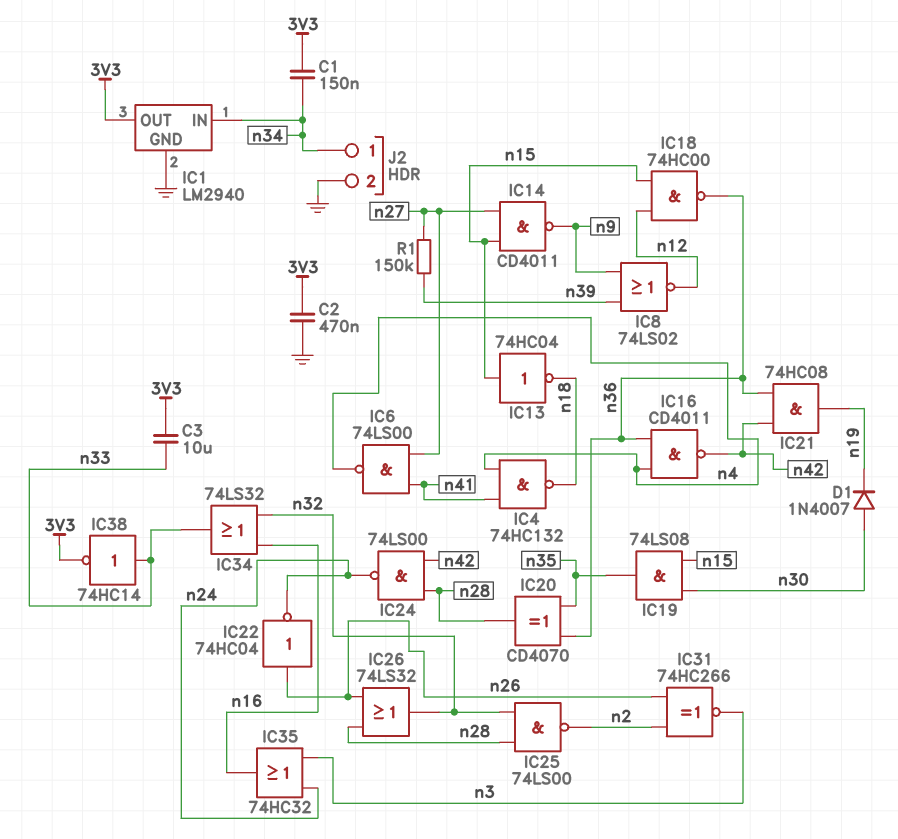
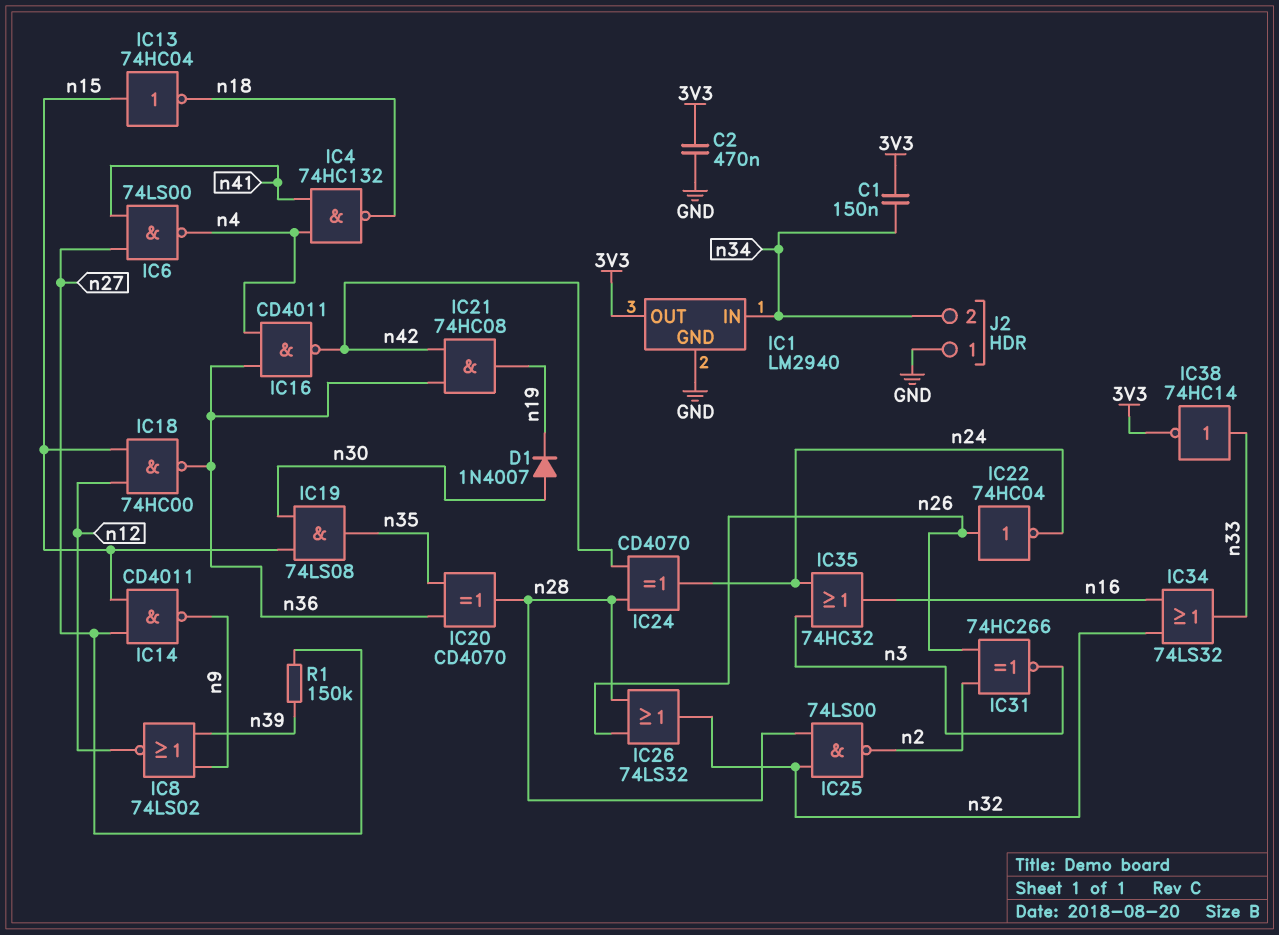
C3: 10uF (3V3, n33) -> none
IC24: NAND 74LS00 (in n28, in n42, out n24) -> XOR CD4070 (in n28, in n42, out n24)
J2 pin 1: n34 -> GND
J2 pin 2: GND -> n34

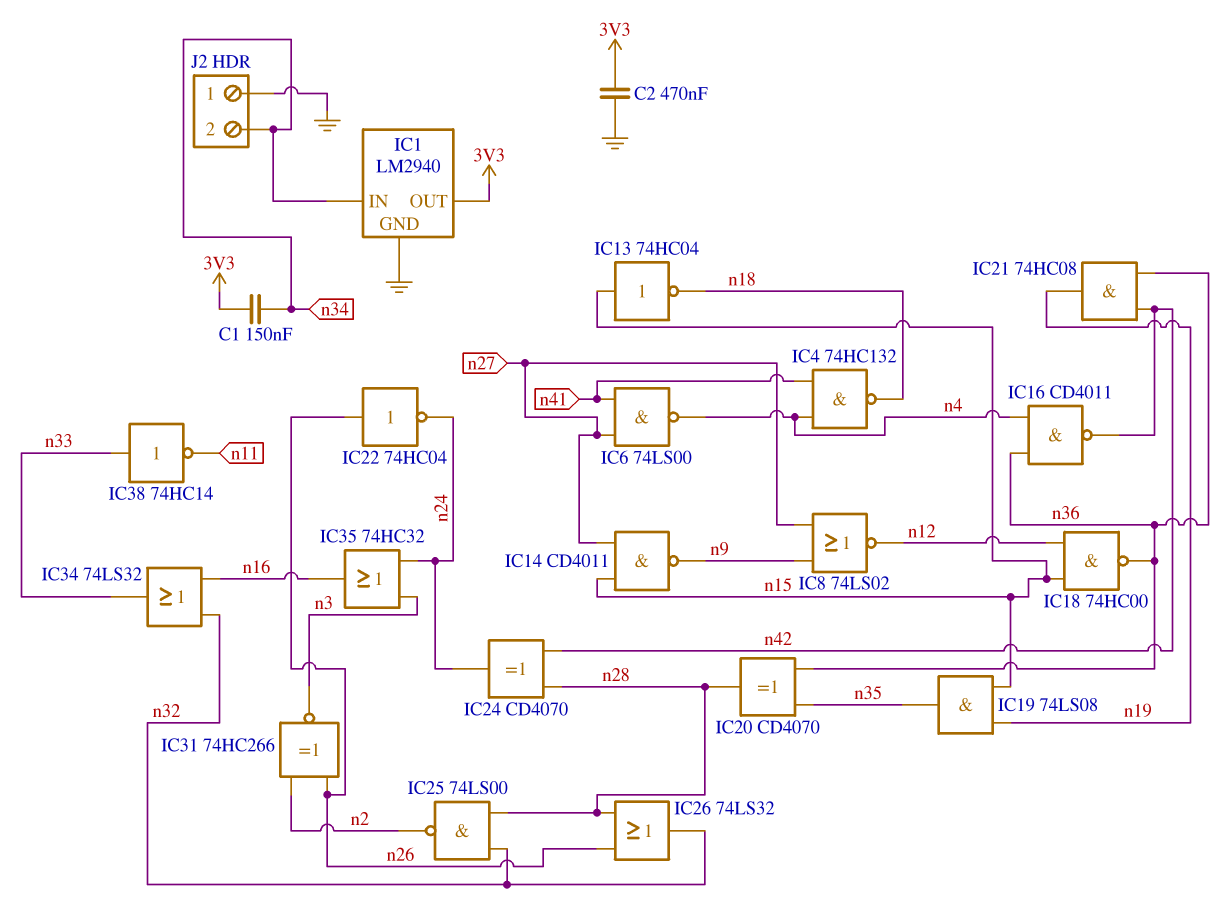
D1: diode 1N4007 (A n30, K n19) -> none
IC8: NOR 74LS02 (in n9, in n39, out n12) -> NOR 74LS02 (in n9, in n27, out n12)
IC19: AND 74LS08 (in n15, in n30, out n35) -> AND 74LS08 (in n15, in n19, out n35)
IC38: NOT 74HC14 (in n33, out 3V3) -> NOT 74HC14 (in n33, out n11)
R1: 150k (n27, n39) -> none

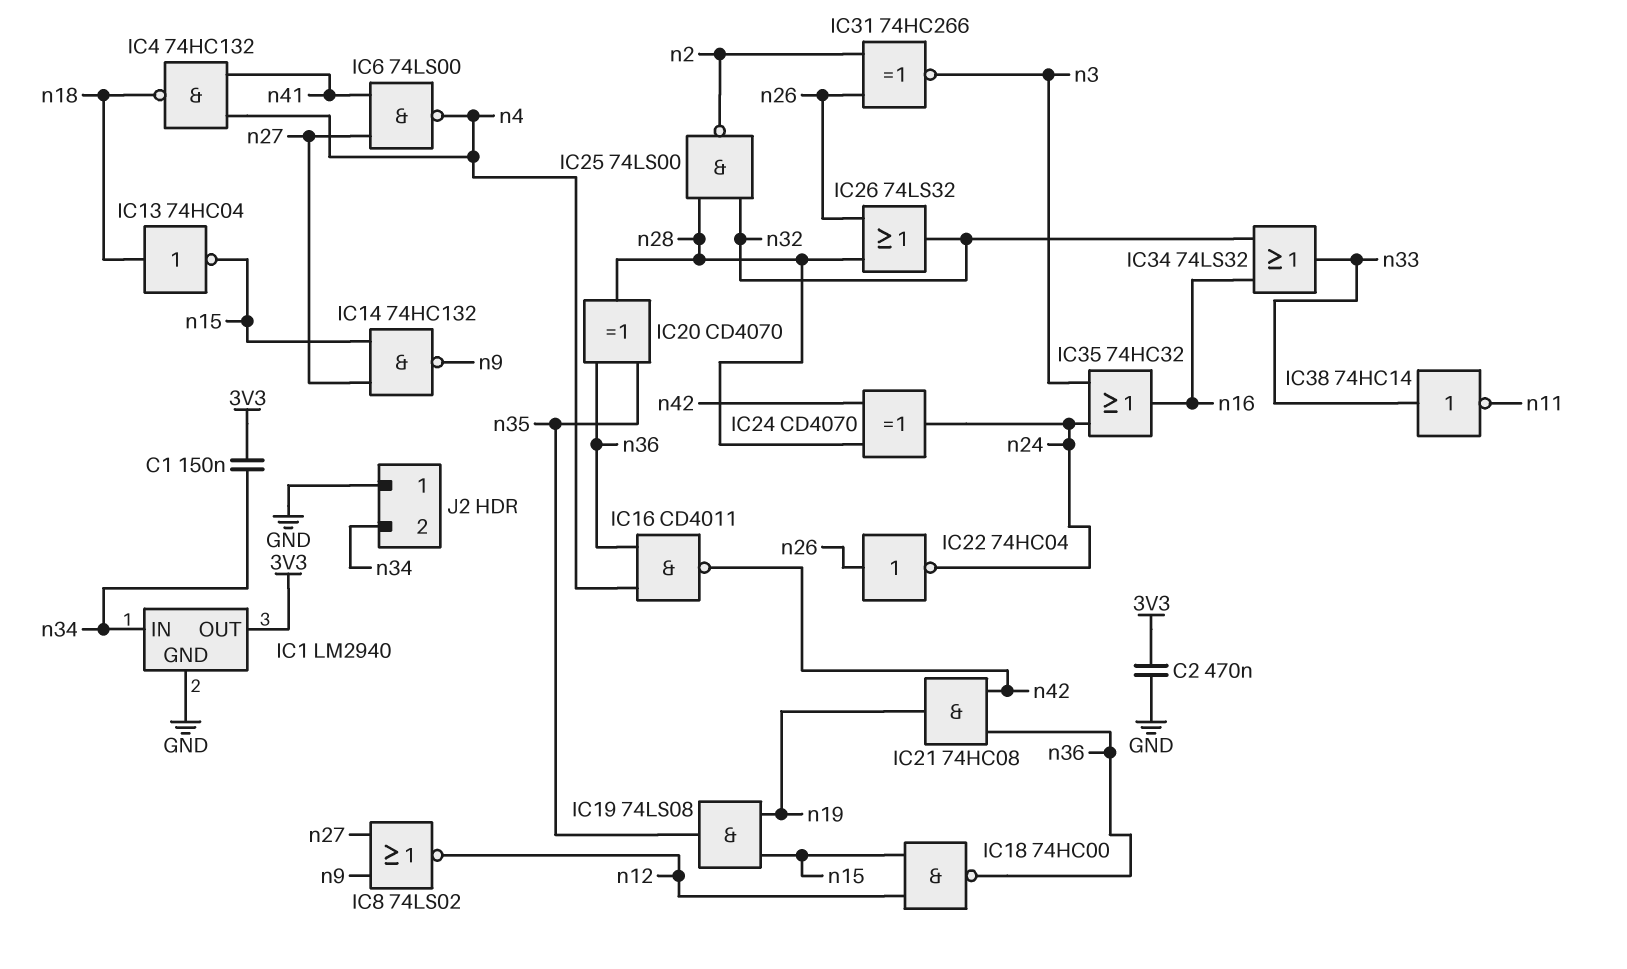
IC13: NOT 74HC04 (in n15, out n18) -> NOT 74HC04 (in n18, out n15)
IC14: NAND CD4011 (in n15, in n27, out n9) -> NAND 74HC132 (in n15, in n27, out n9)

